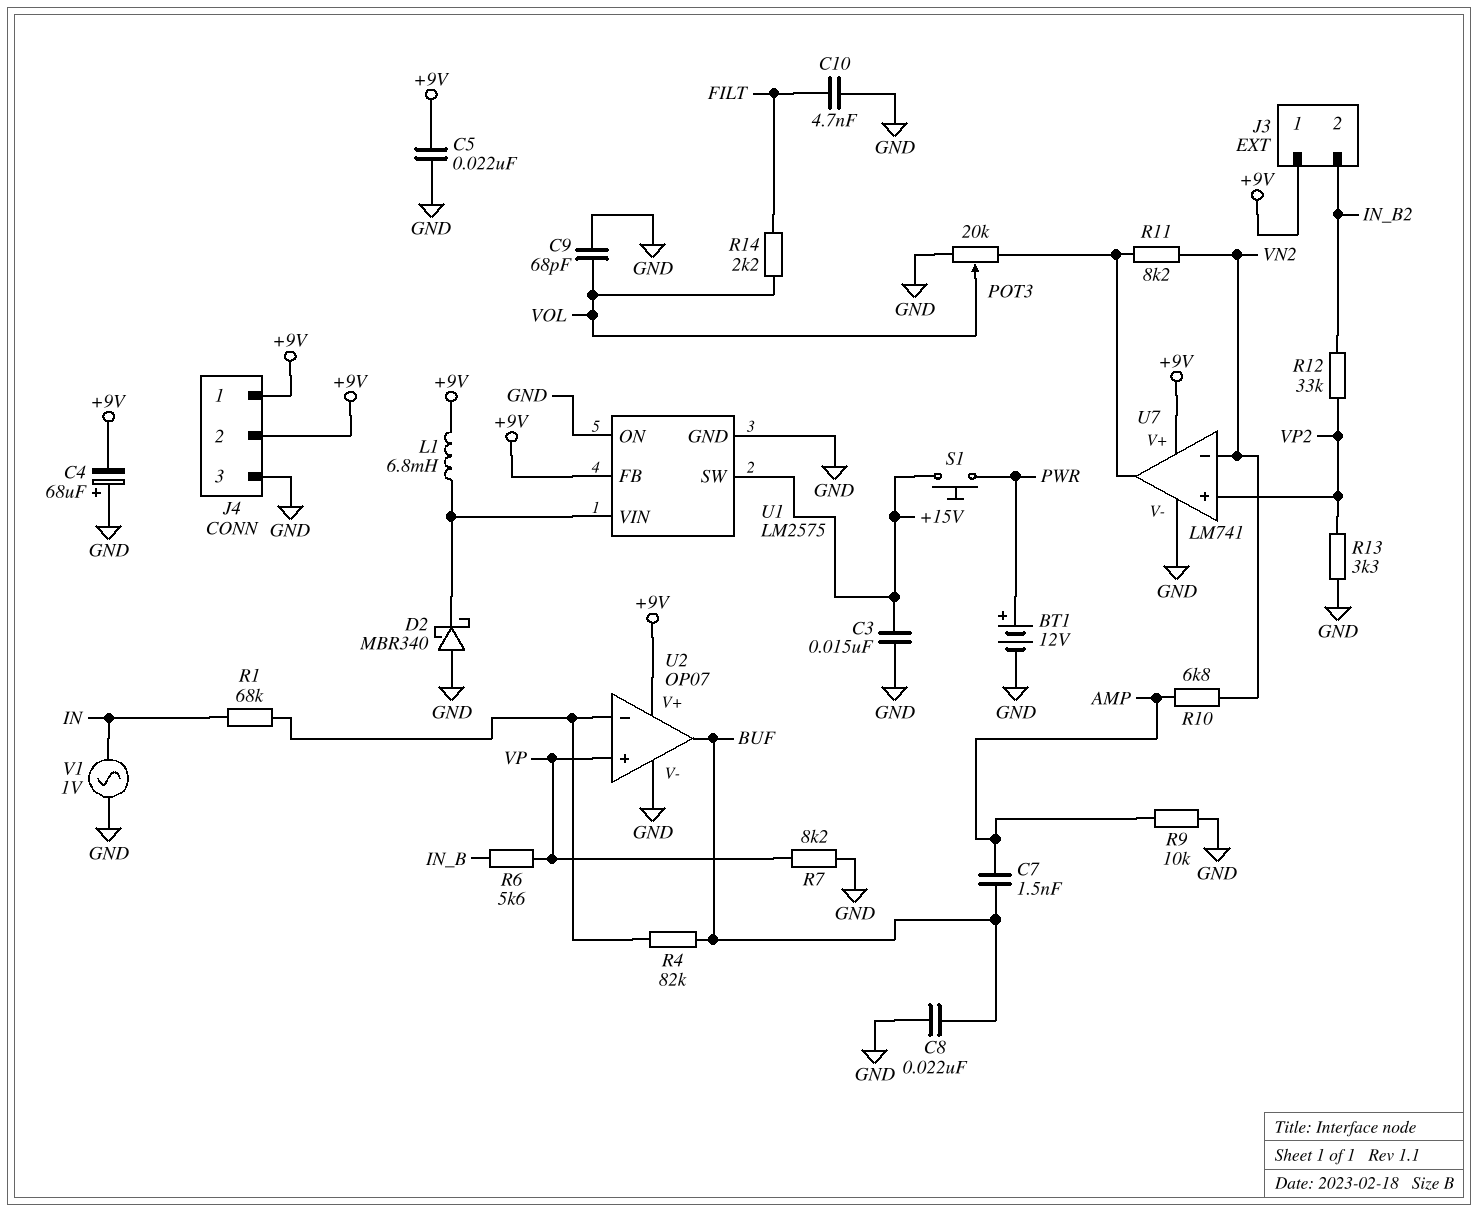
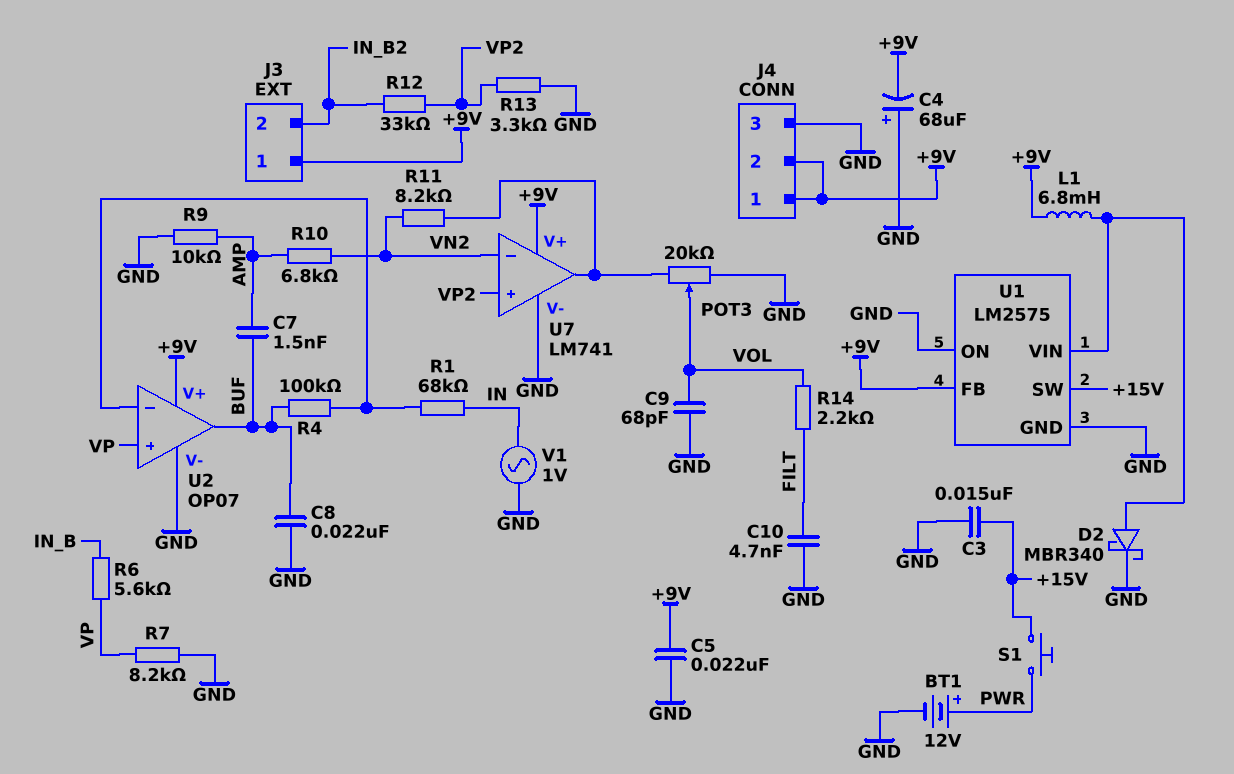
D2: schottky MBR340 (A GND, K U1/VIN) -> schottky MBR340 (A U1/VIN, K GND)
R4: 82k (BUF, U2/in-) -> 100k (BUF, U2/in-)

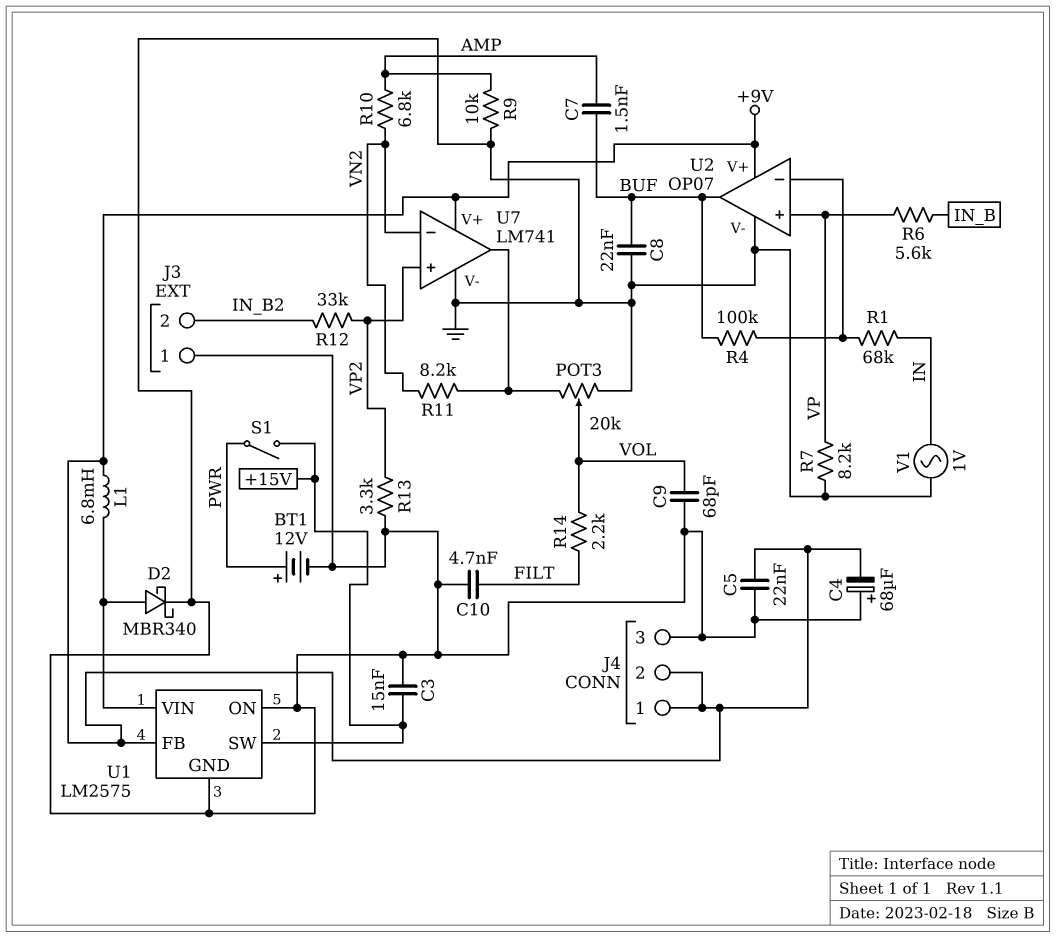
J3 pin 1: +9V -> GND
S1: button (+15V, PWR) -> switch (+15V, PWR)

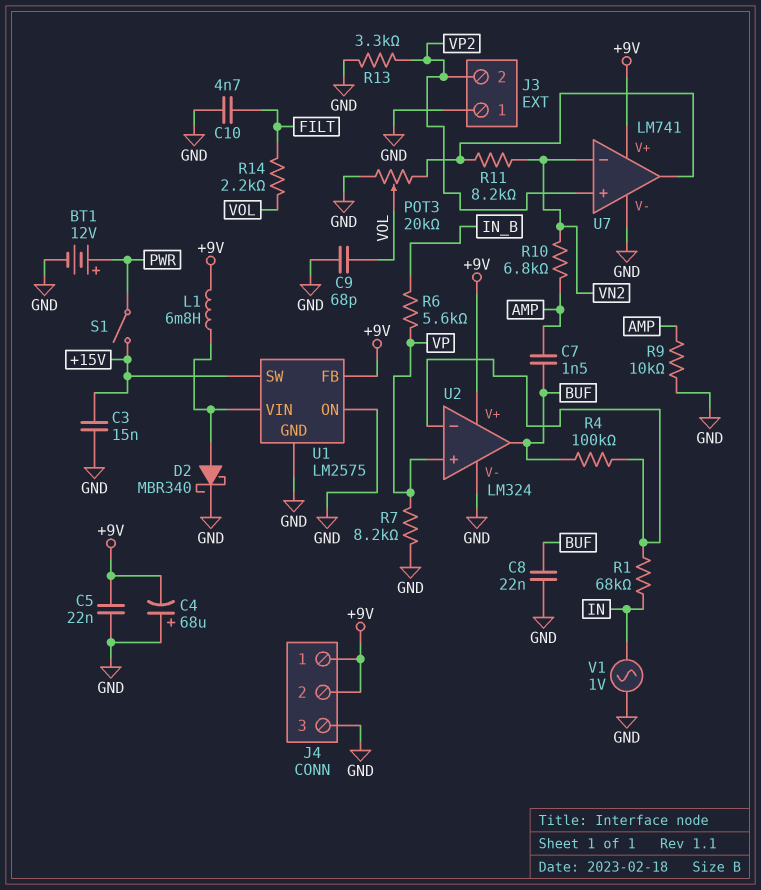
J3 pin 2: IN_B2 -> VP2
R12: 33k (IN_B2, VP2) -> none
U2: OP07 -> LM324

